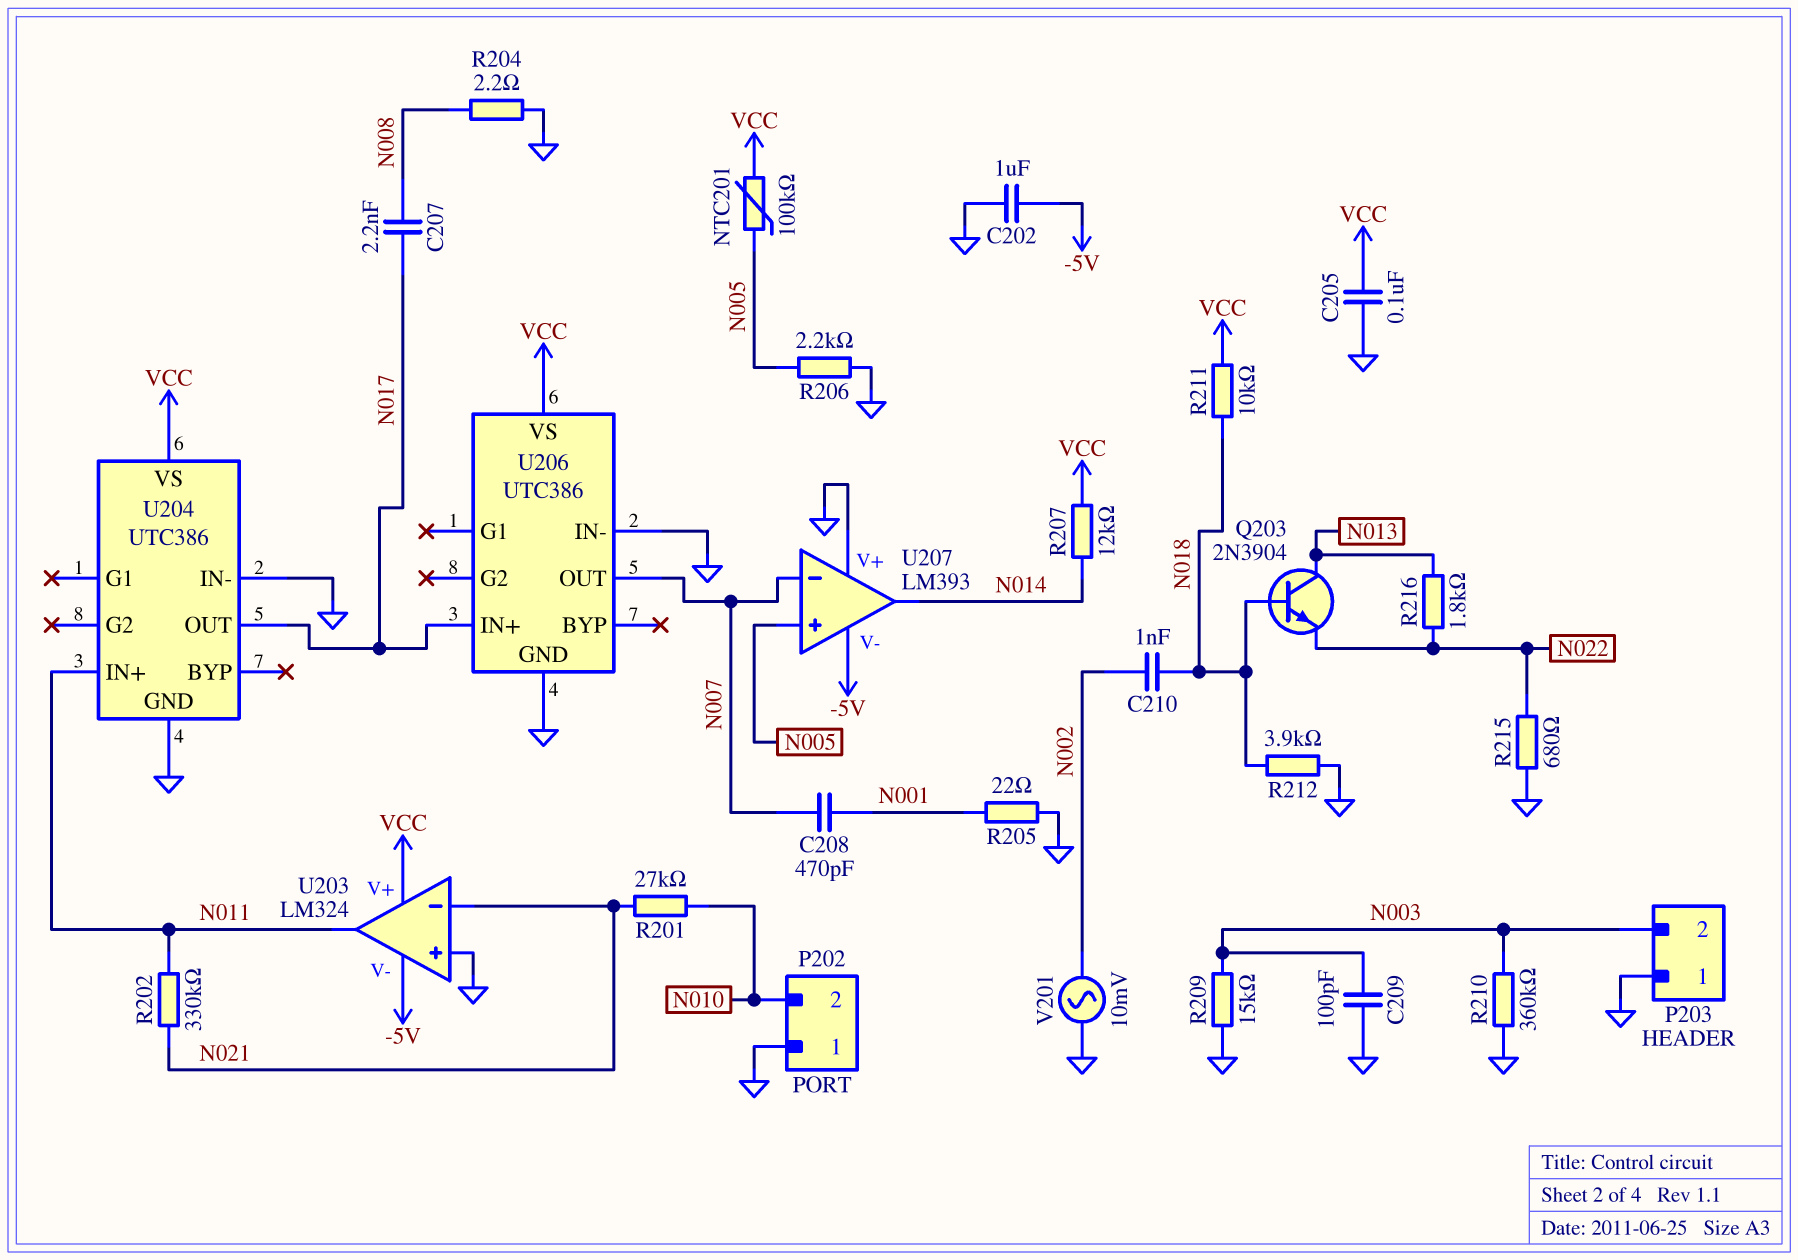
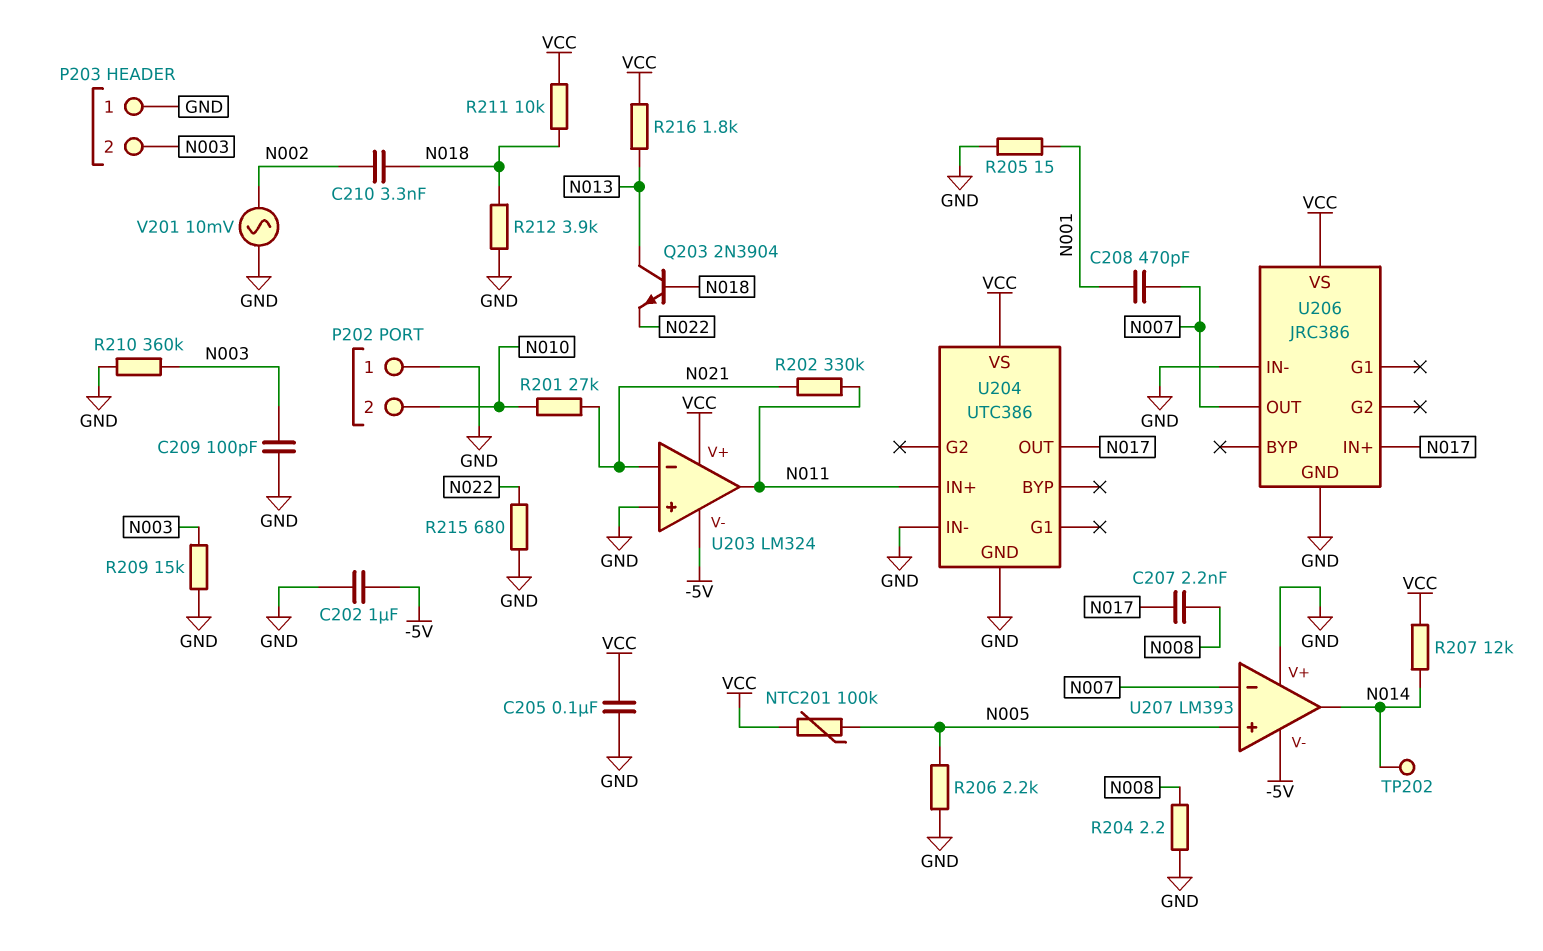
C210: 1nF (N002, N018) -> 3.3nF (N002, N018)
R205: 22 (GND, N001) -> 15 (GND, N001)
R216: 1.8k (N013, N022) -> 1.8k (N013, VCC)
TP202: none -> test point (N014)
U206: UTC386 -> JRC386

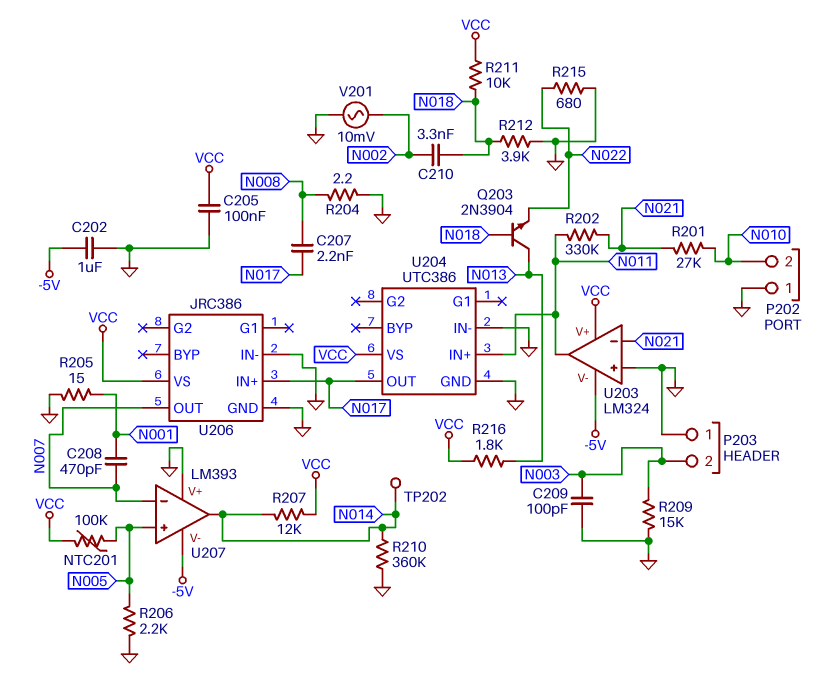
R210: 360k (GND, N003) -> 360k (GND, N014)

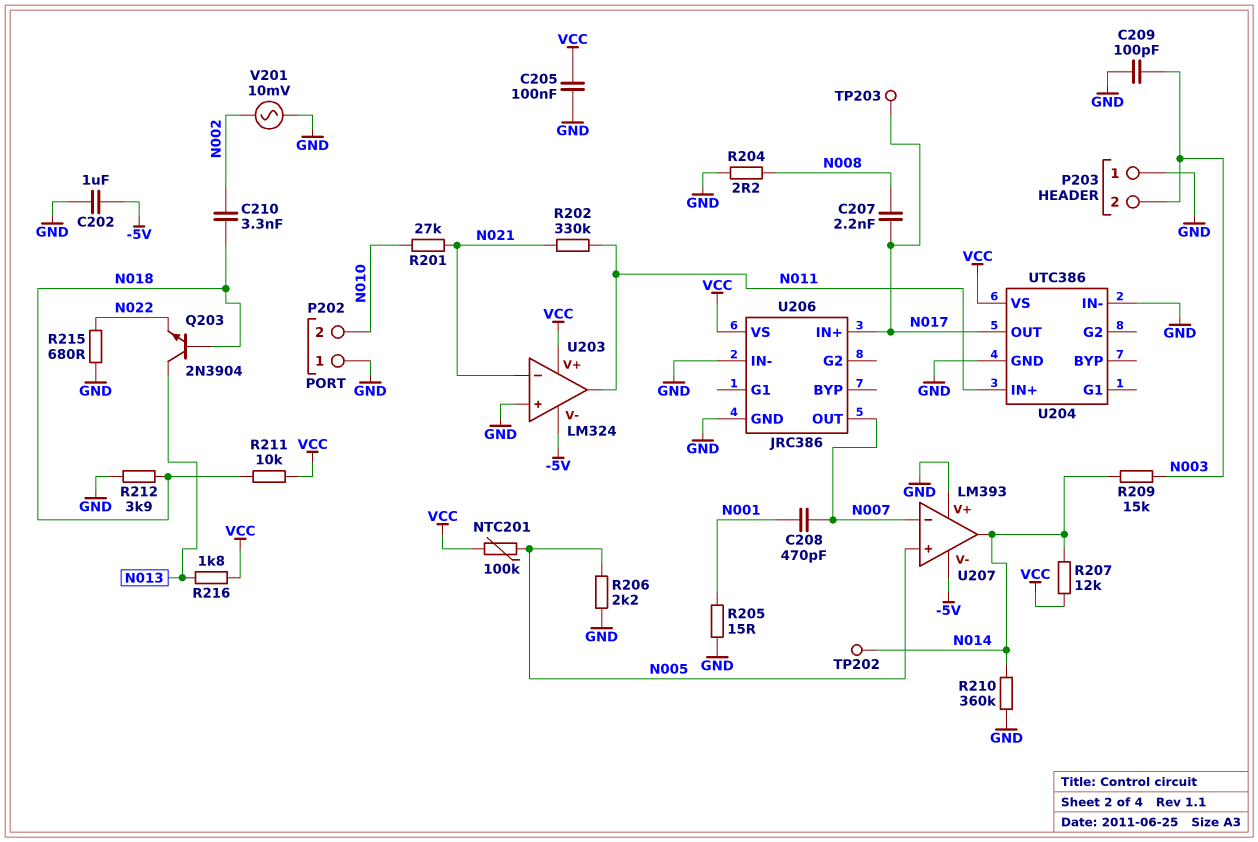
R209: 15k (GND, N003) -> 15k (N003, N014)
TP203: none -> test point (N017)

